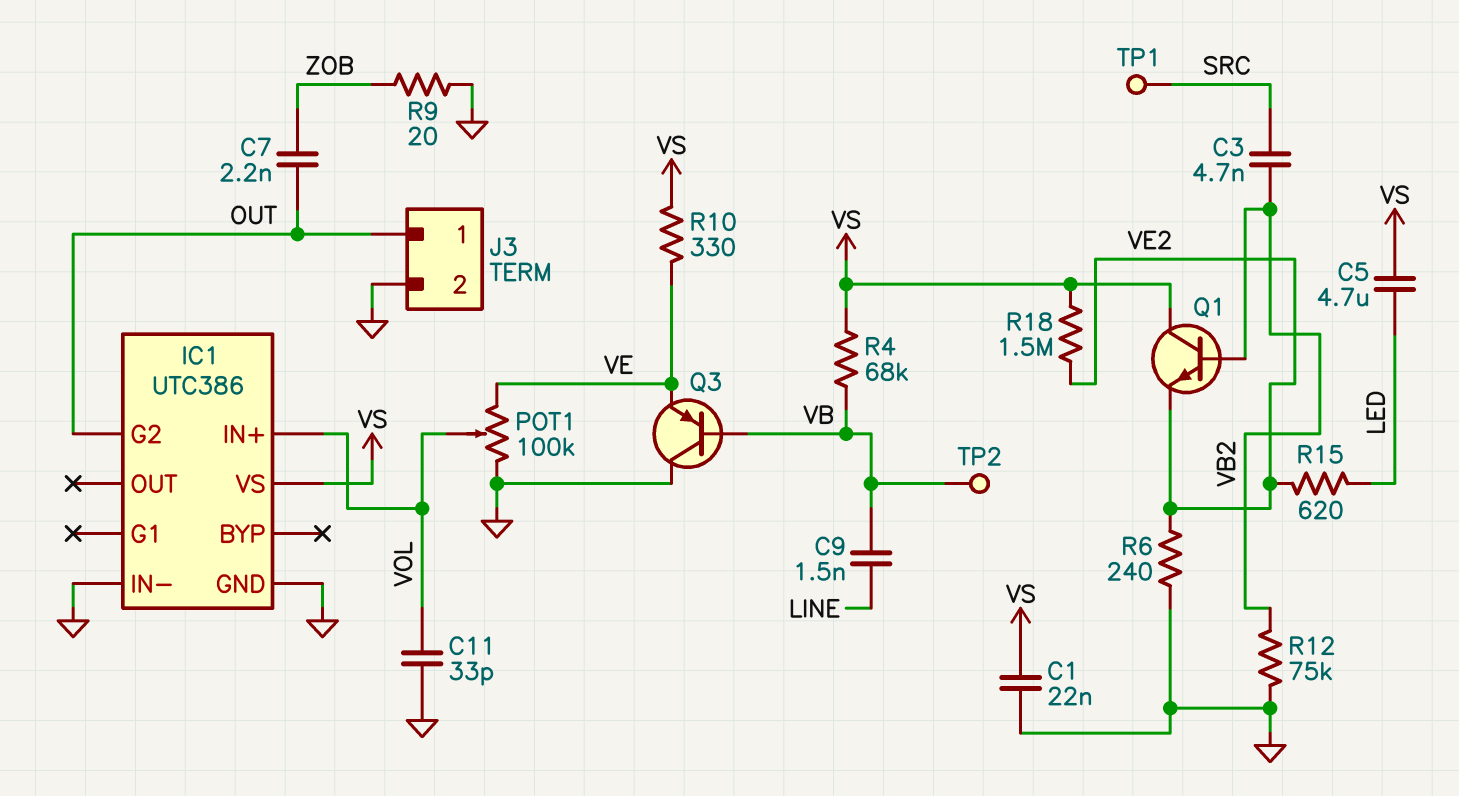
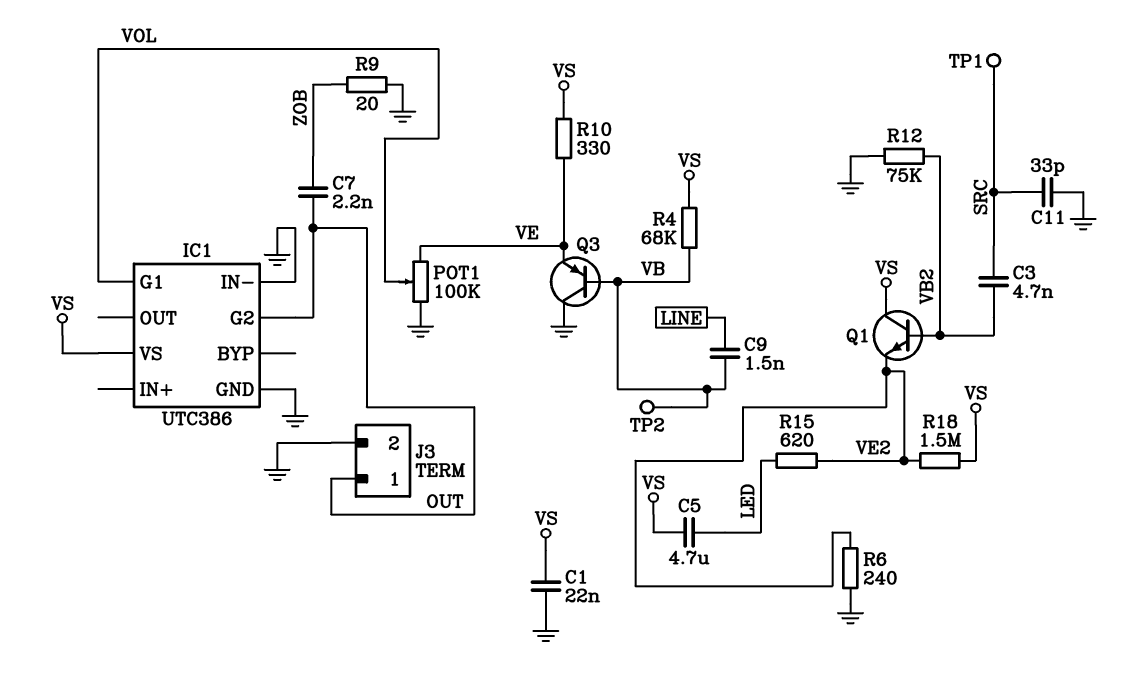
C11: 33pF (GND, VOL) -> 33pF (GND, SRC)
IC1 pin G1: none -> VOL
IC1 pin IN+: VOL -> none

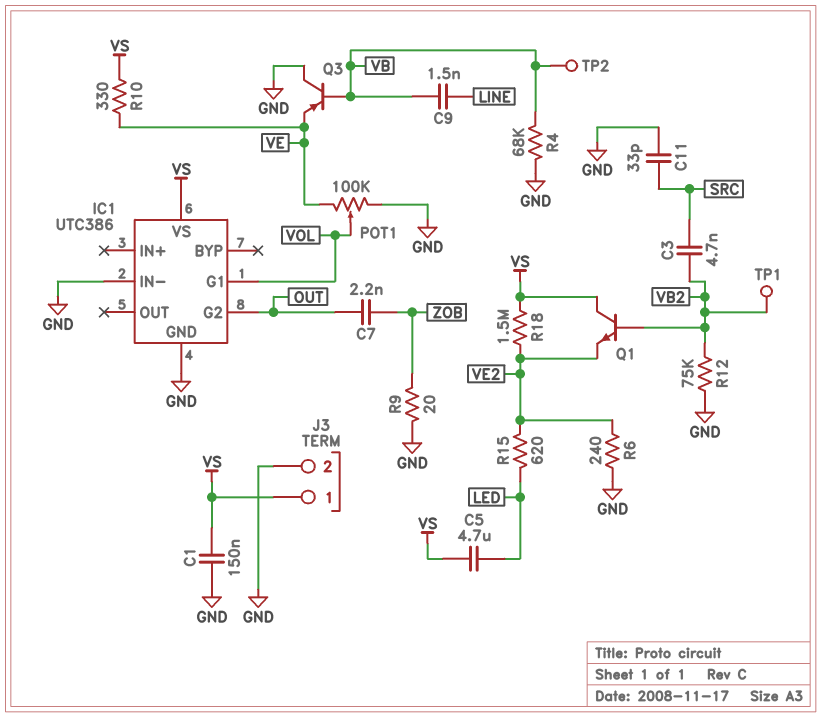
C1: 22nF (GND, VS) -> 150nF (GND, VS)
J3 pin 1: OUT -> VS
R4: 68k (VB, VS) -> 68k (GND, VB)
TP1: test point (SRC) -> test point (VB2)

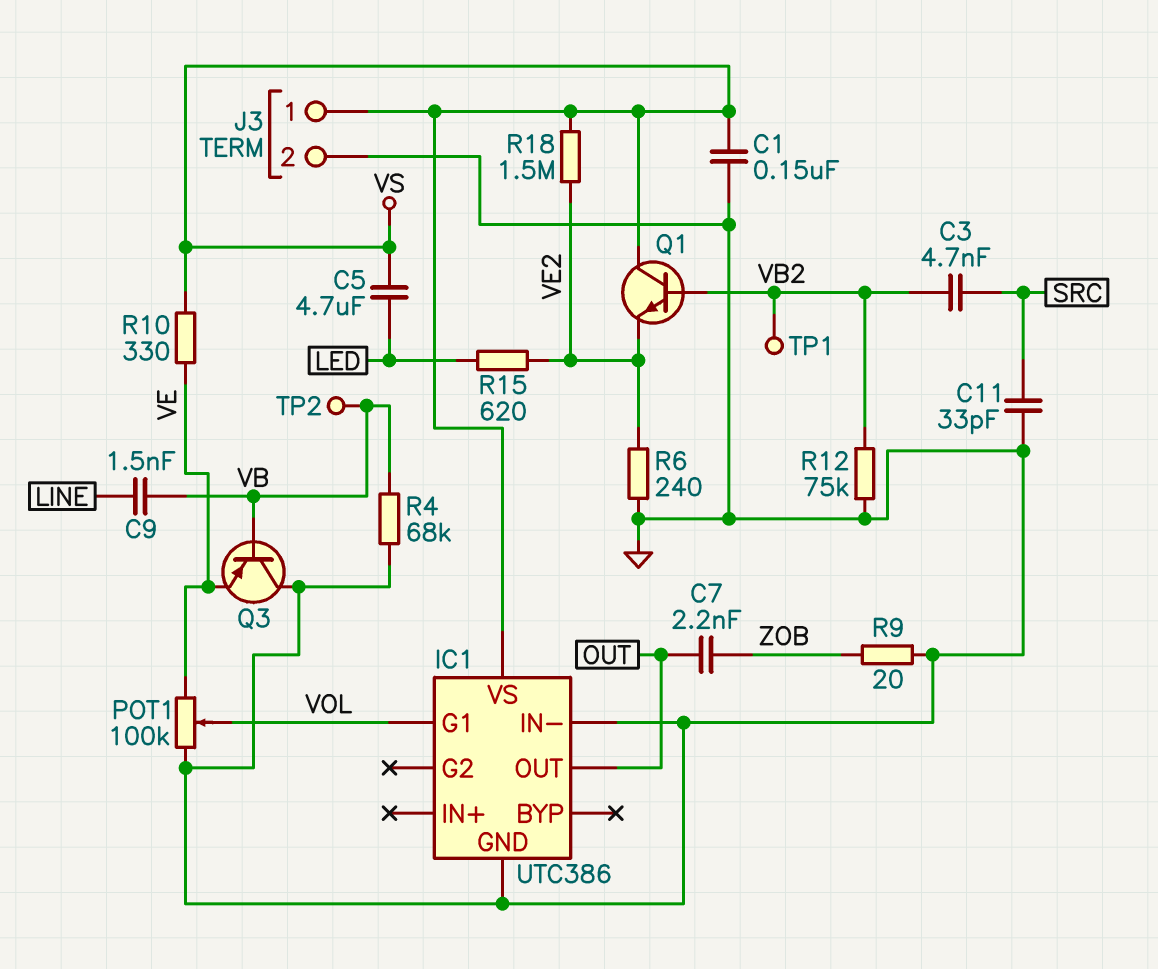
IC1 pin G2: OUT -> none
IC1 pin OUT: none -> OUT

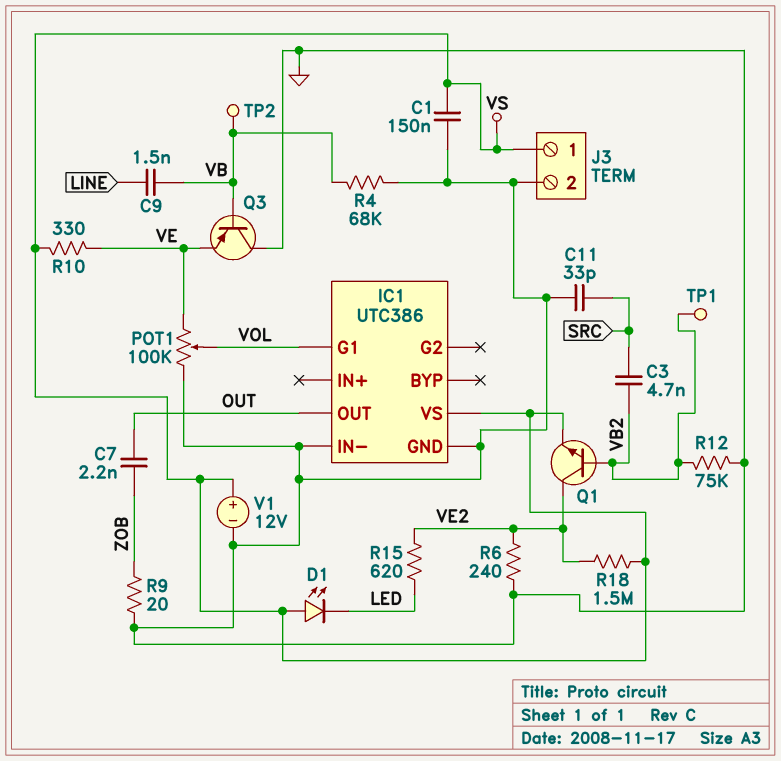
C5: 4.7uF (LED, VS) -> none
D1: none -> LED (A VS, K LED)
Q1: NPN (B VB2, C VS, E VE2) -> NPN (B VB2, C VE2, E VS)
V1: none -> 12V (plus VS, minus GND)

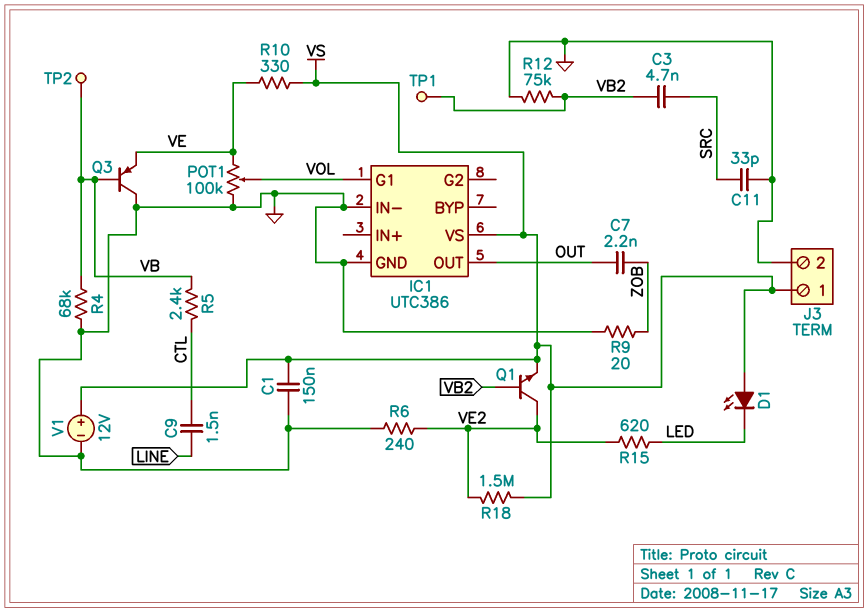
C9: 1.5nF (LINE, VB) -> 1.5nF (CTL, LINE)
R5: none -> 2.4k (CTL, VB)

